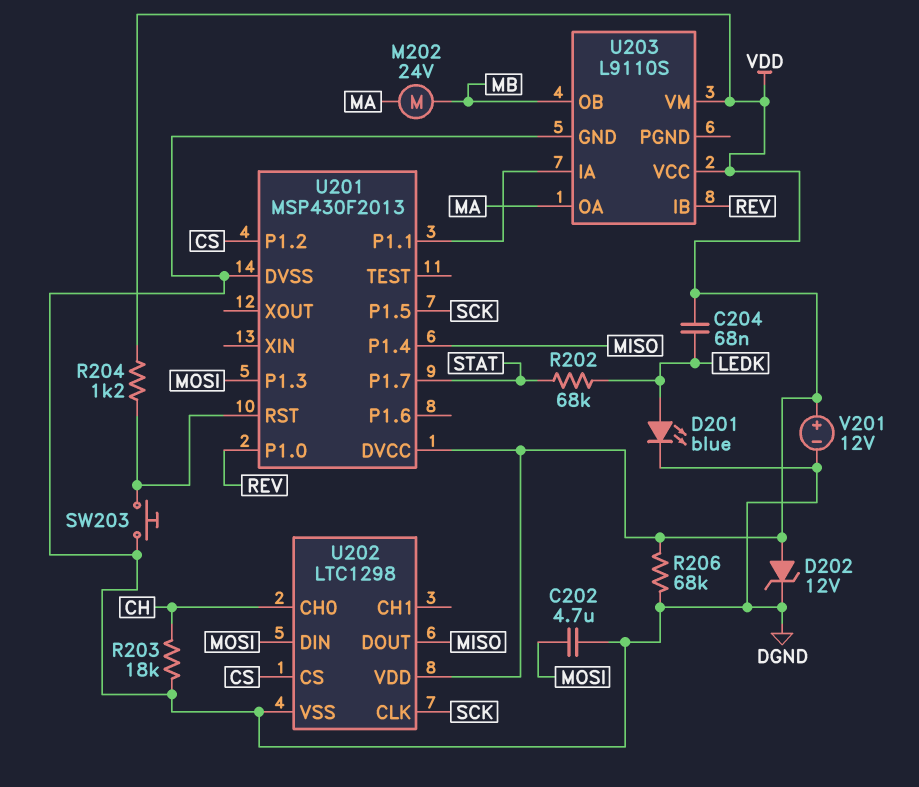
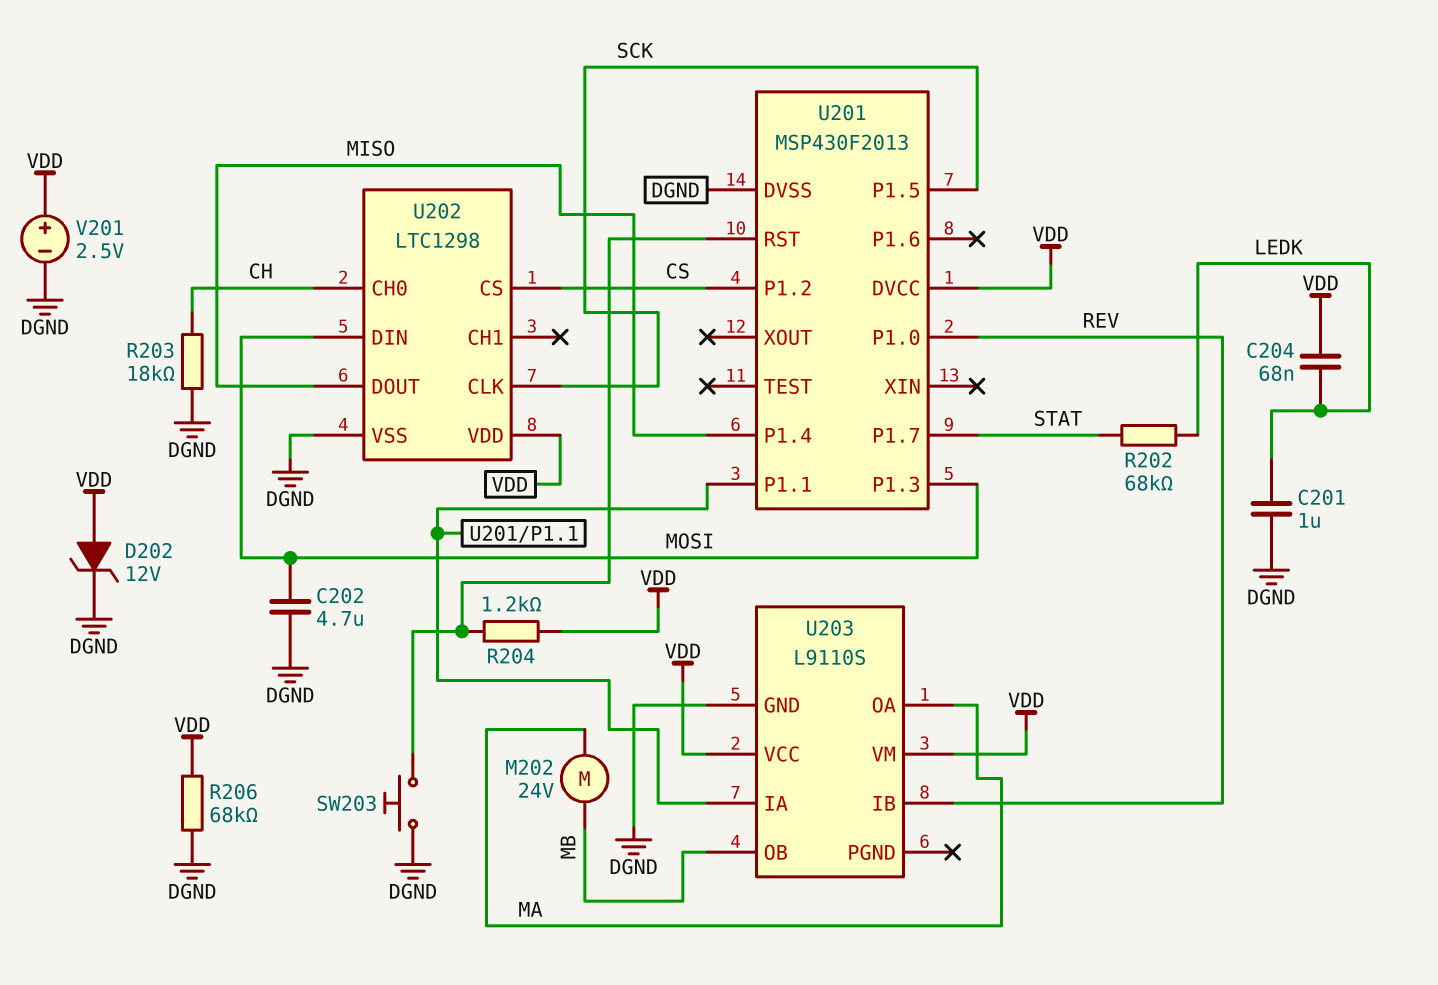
C201: none -> 1uF (DGND, LEDK)
D201: LED blue (A LEDK, K DGND) -> none
V201: 12V (plus VDD, minus DGND) -> 2.5V (plus VDD, minus DGND)

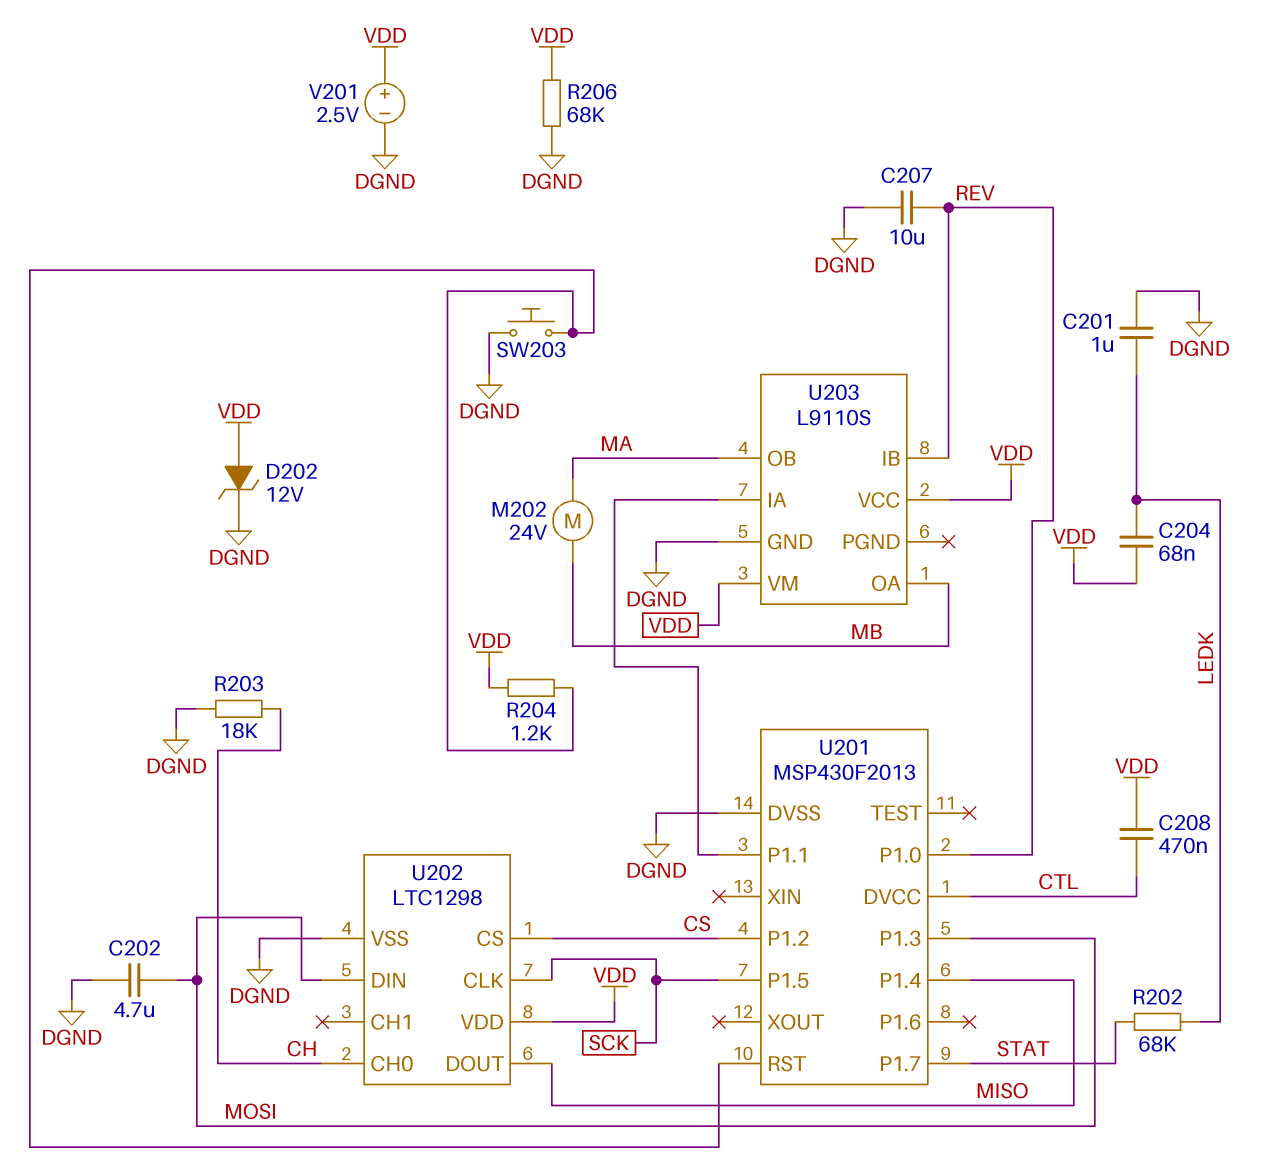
C207: none -> 10uF (DGND, REV)
C208: none -> 470nF (CTL, VDD)
U201 pin DVCC: VDD -> CTL
U203 pin OA: MA -> MB
U203 pin OB: MB -> MA

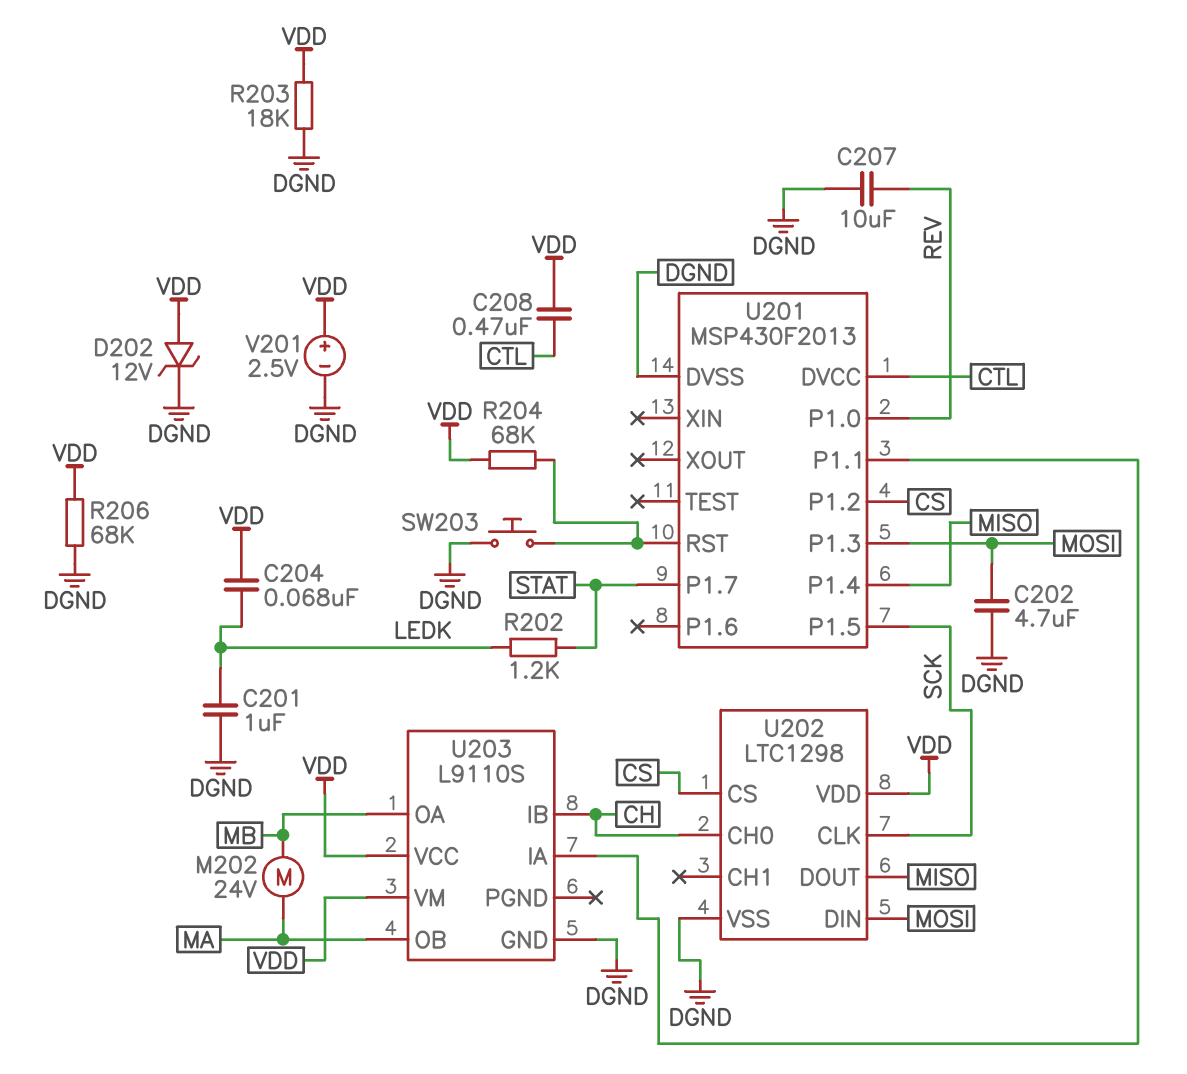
R202: 68k (LEDK, STAT) -> 1.2k (LEDK, STAT)
R203: 18k (CH, DGND) -> 18k (DGND, VDD)
R204: 1.2k (U201/RST, VDD) -> 68k (U201/RST, VDD)
U203 pin IB: REV -> CH

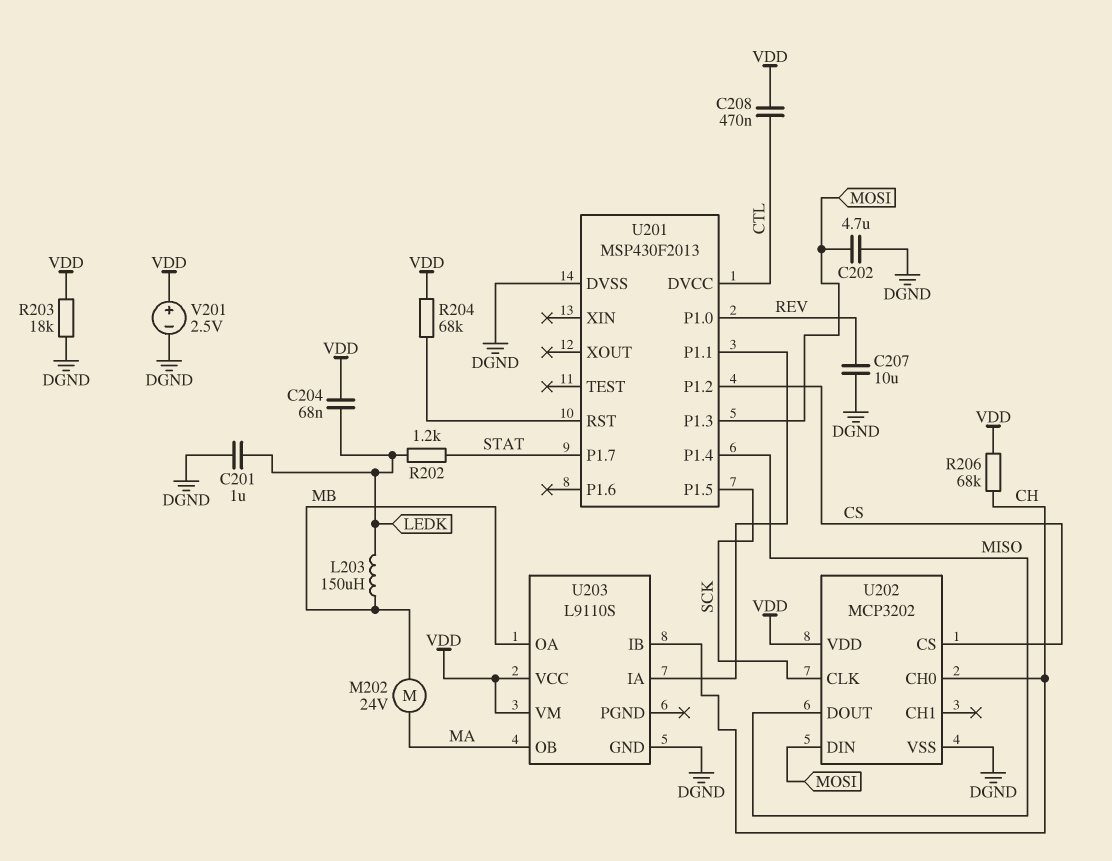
D202: zener 12V (A VDD, K DGND) -> none
L203: none -> 150uH (LEDK, MB)
R206: 68k (DGND, VDD) -> 68k (CH, VDD)
SW203: button (DGND, U201/RST) -> none
U202: LTC1298 -> MCP3202

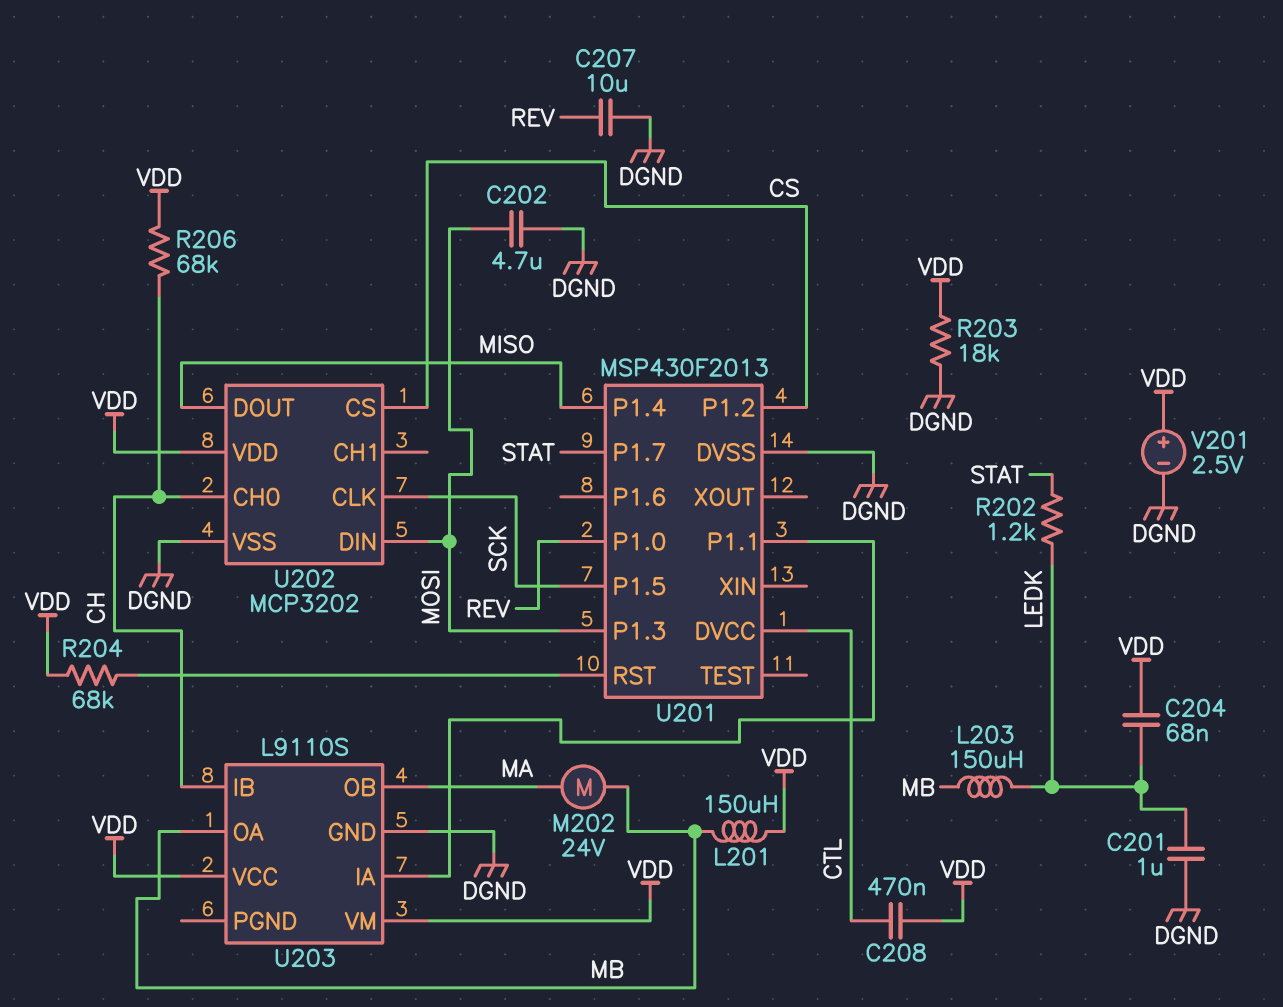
L201: none -> 150uH (MB, VDD)

